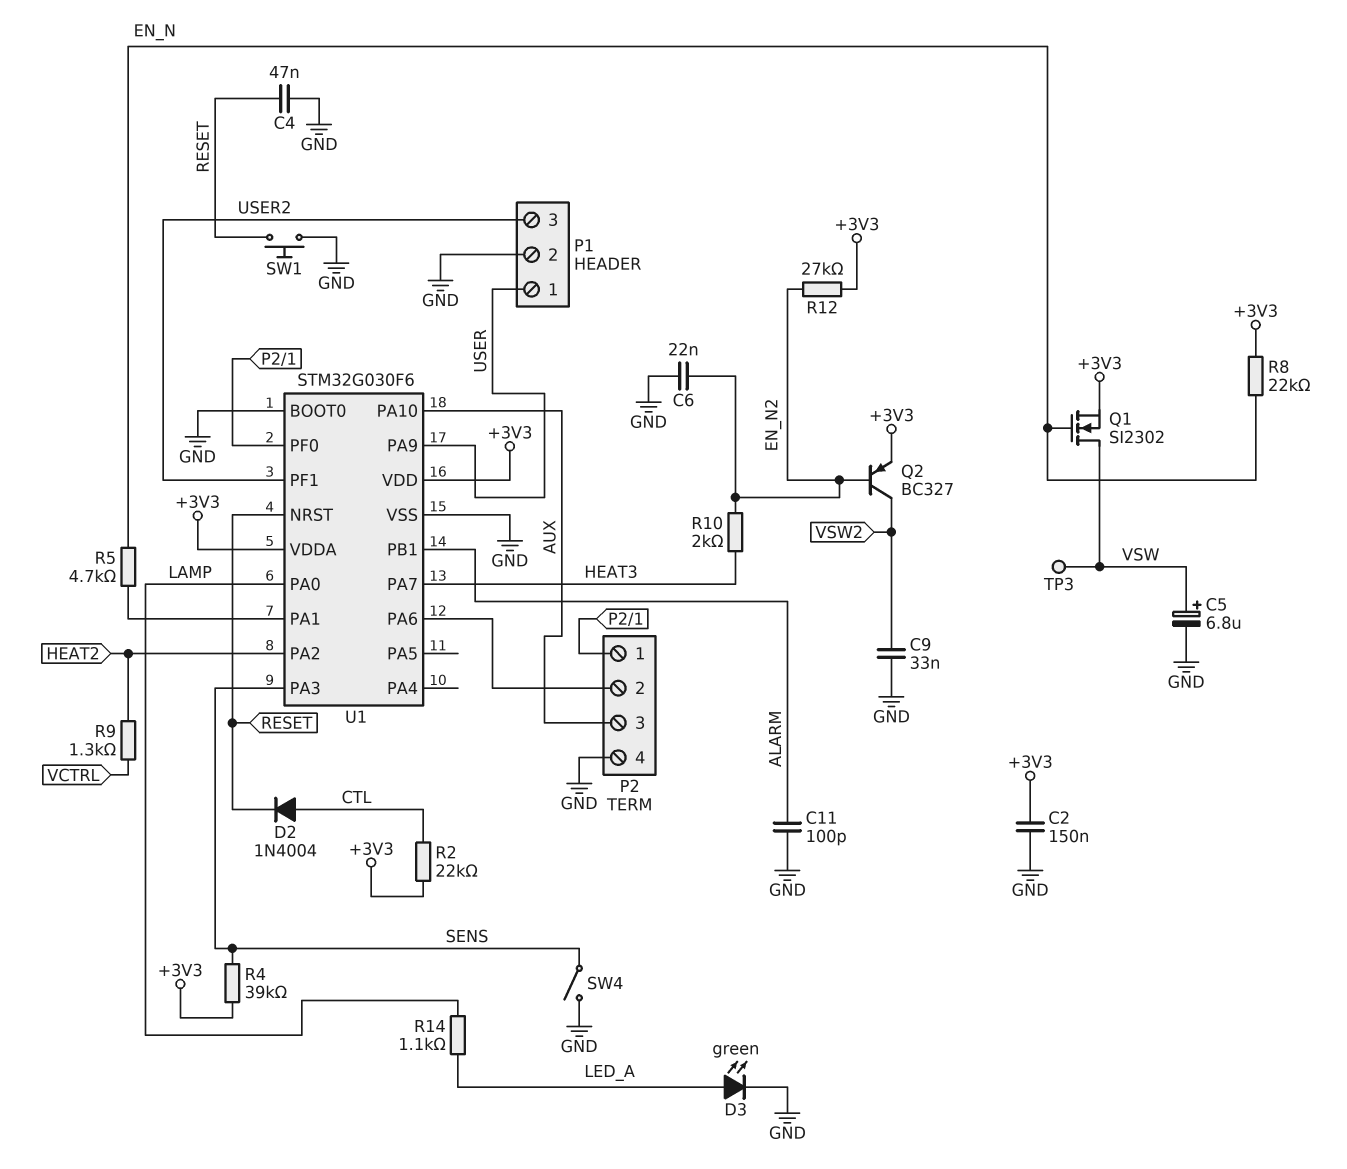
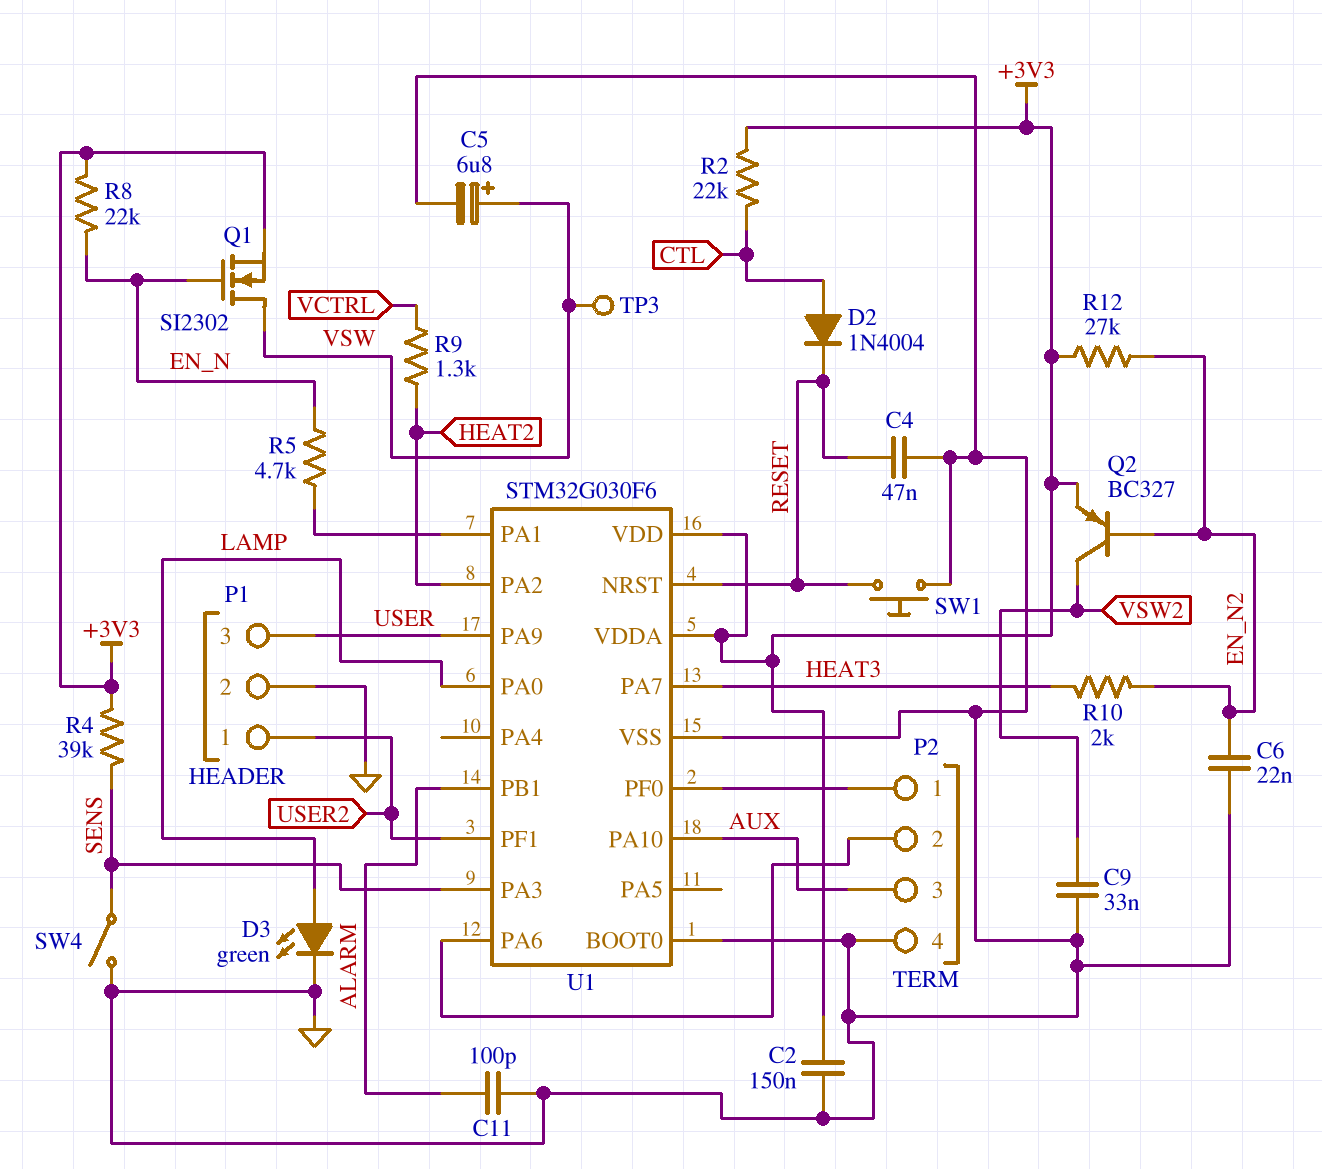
D3: LED green (A LED_A, K GND) -> LED green (A LAMP, K GND)
P1 pin 1: USER -> USER2
P1 pin 3: USER2 -> USER
R14: 1.1k (LAMP, LED_A) -> none

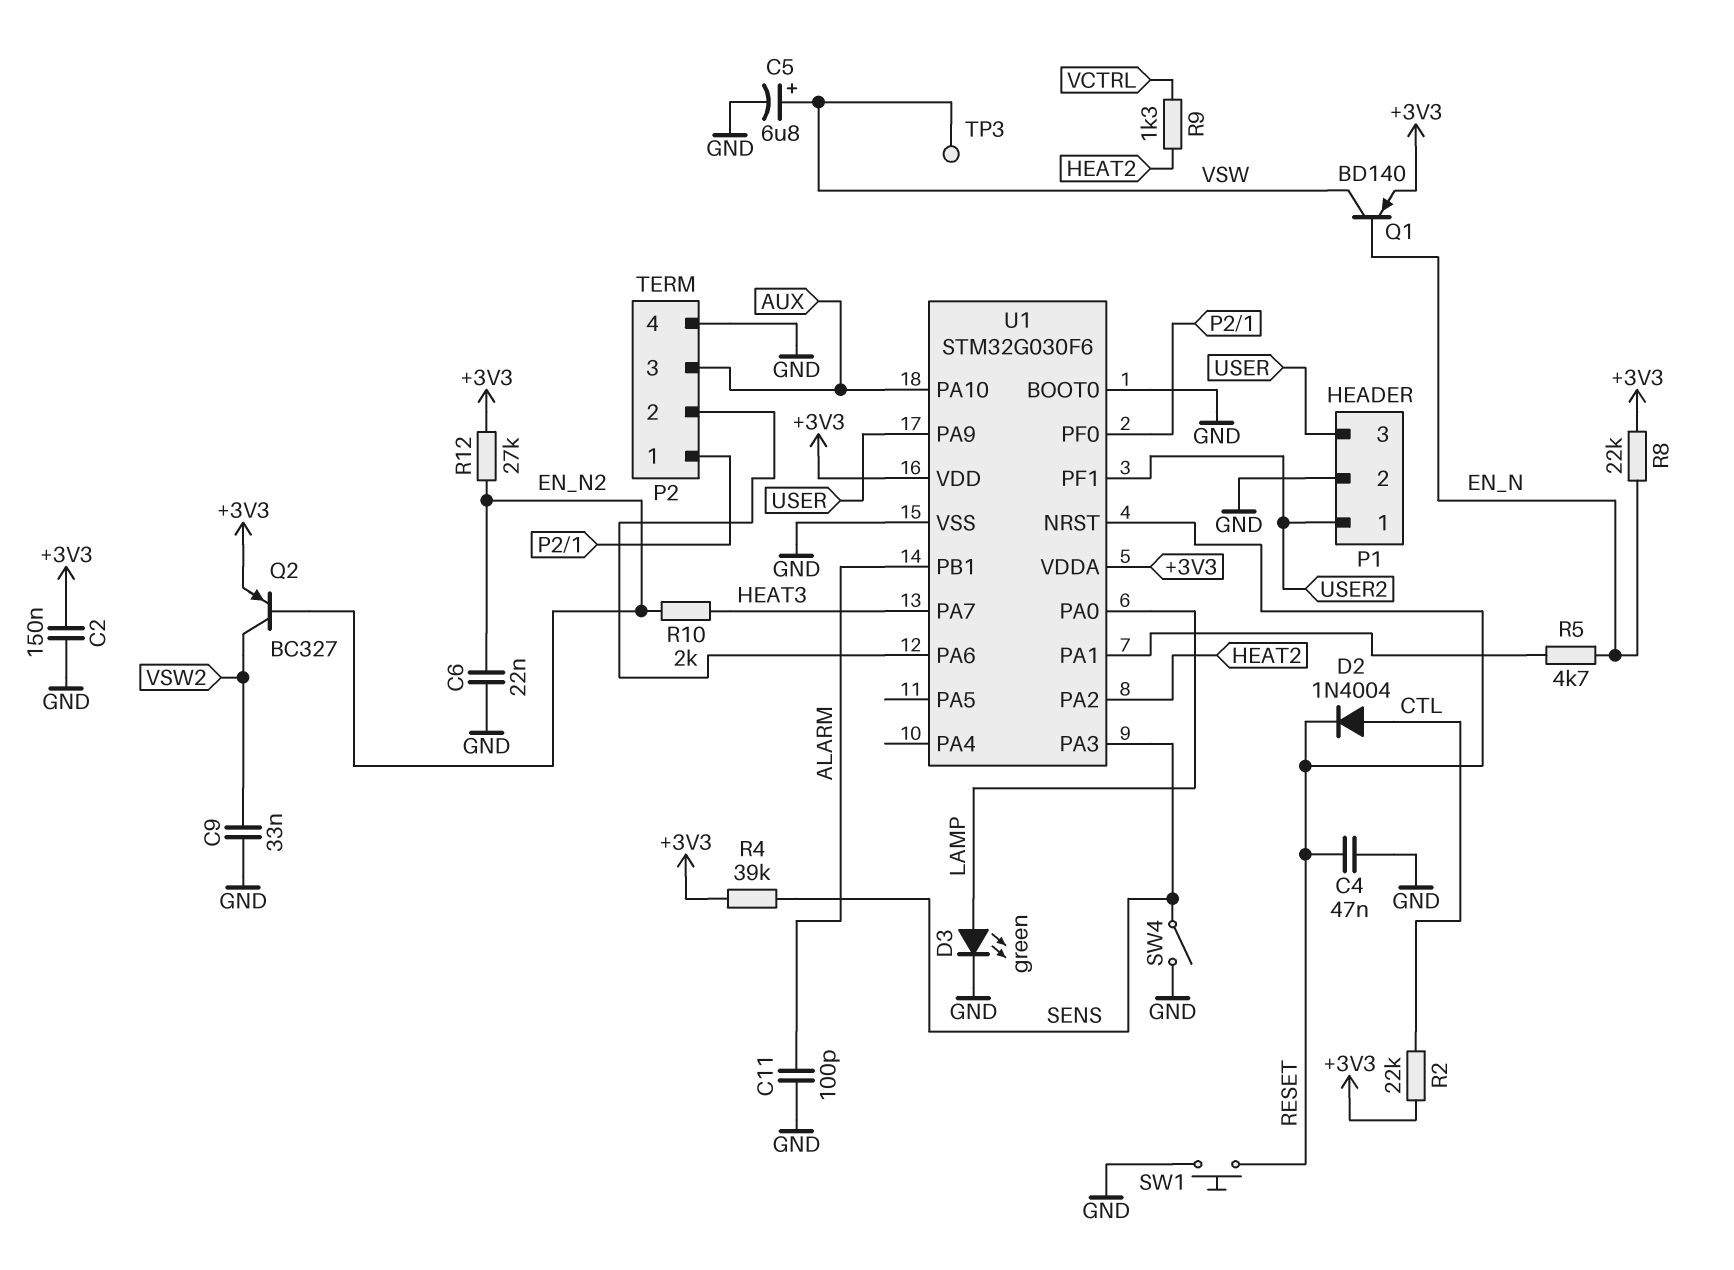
Q1: NMOS SI2302 (G EN_N, D VSW, S +3V3) -> PNP BD140 (B EN_N, C VSW, E +3V3)

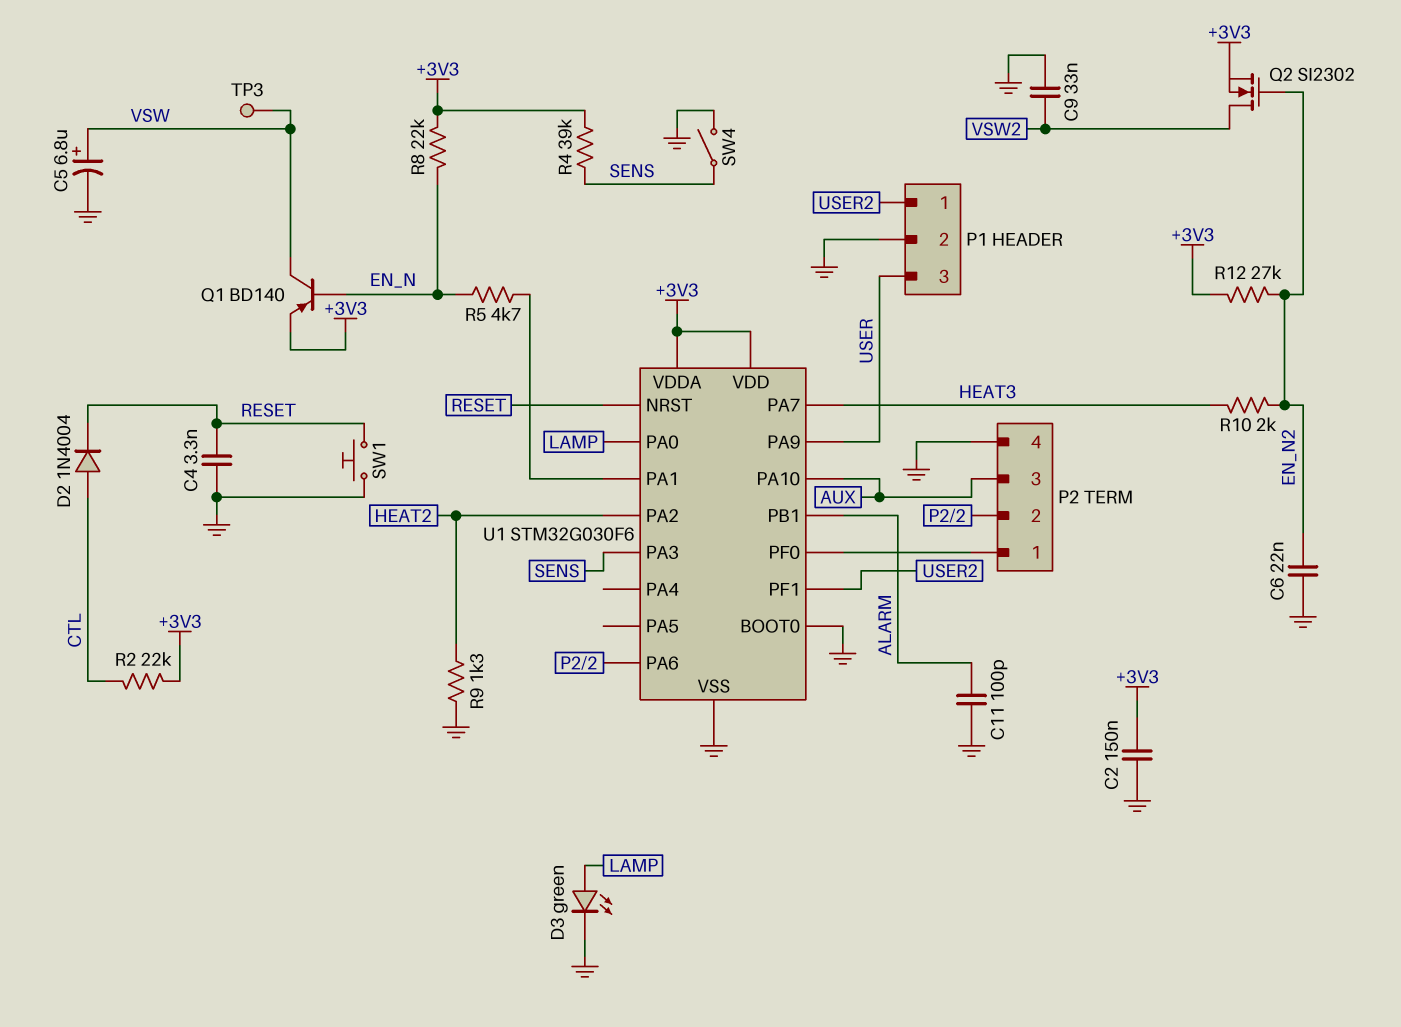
C4: 47nF (GND, RESET) -> 3.3nF (GND, RESET)
Q2: PNP BC327 (B EN_N2, C VSW2, E +3V3) -> NMOS SI2302 (G EN_N2, D VSW2, S +3V3)
R9: 1.3k (HEAT2, VCTRL) -> 1.3k (GND, HEAT2)

